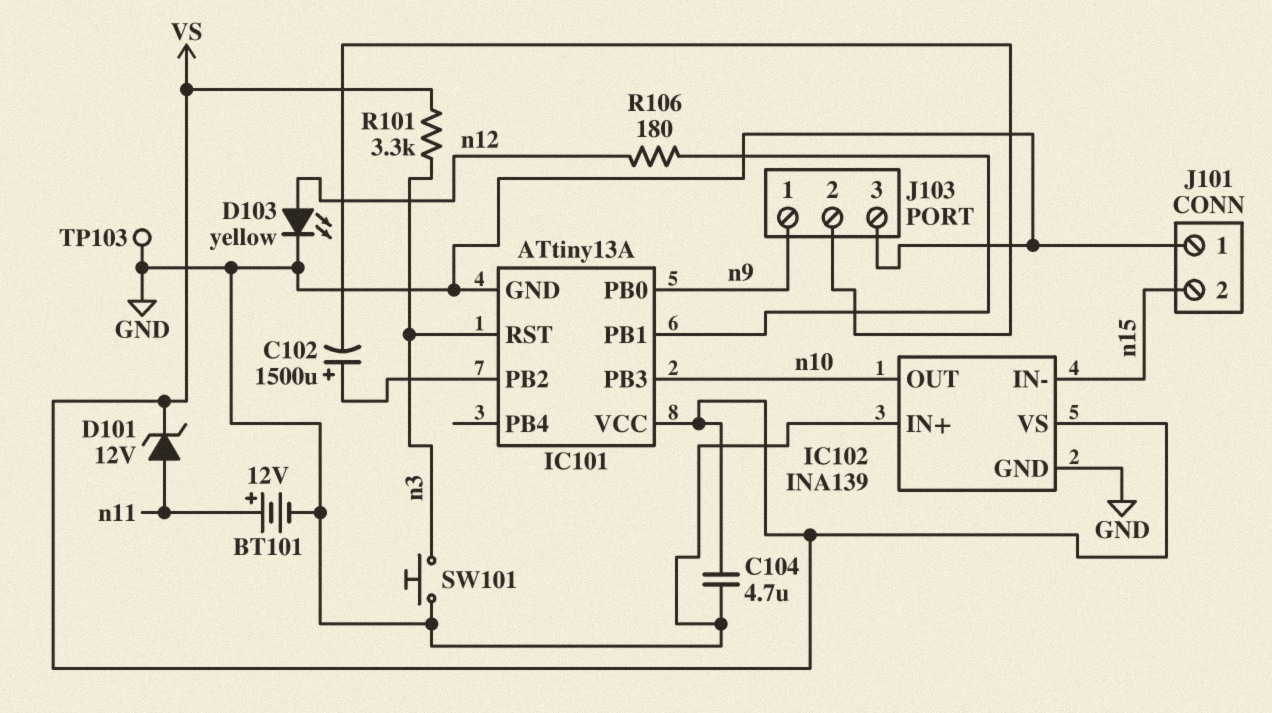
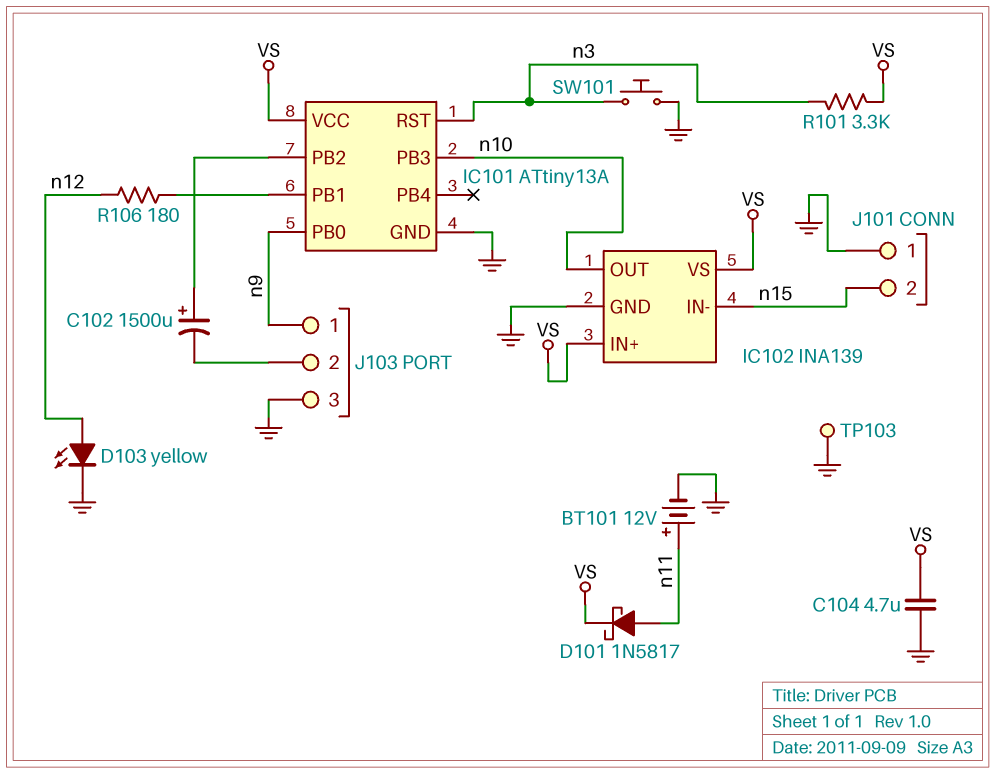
D101: zener 12V (A n11, K VS) -> schottky 1N5817 (A n11, K VS)
IC102 pin IN+: GND -> VS

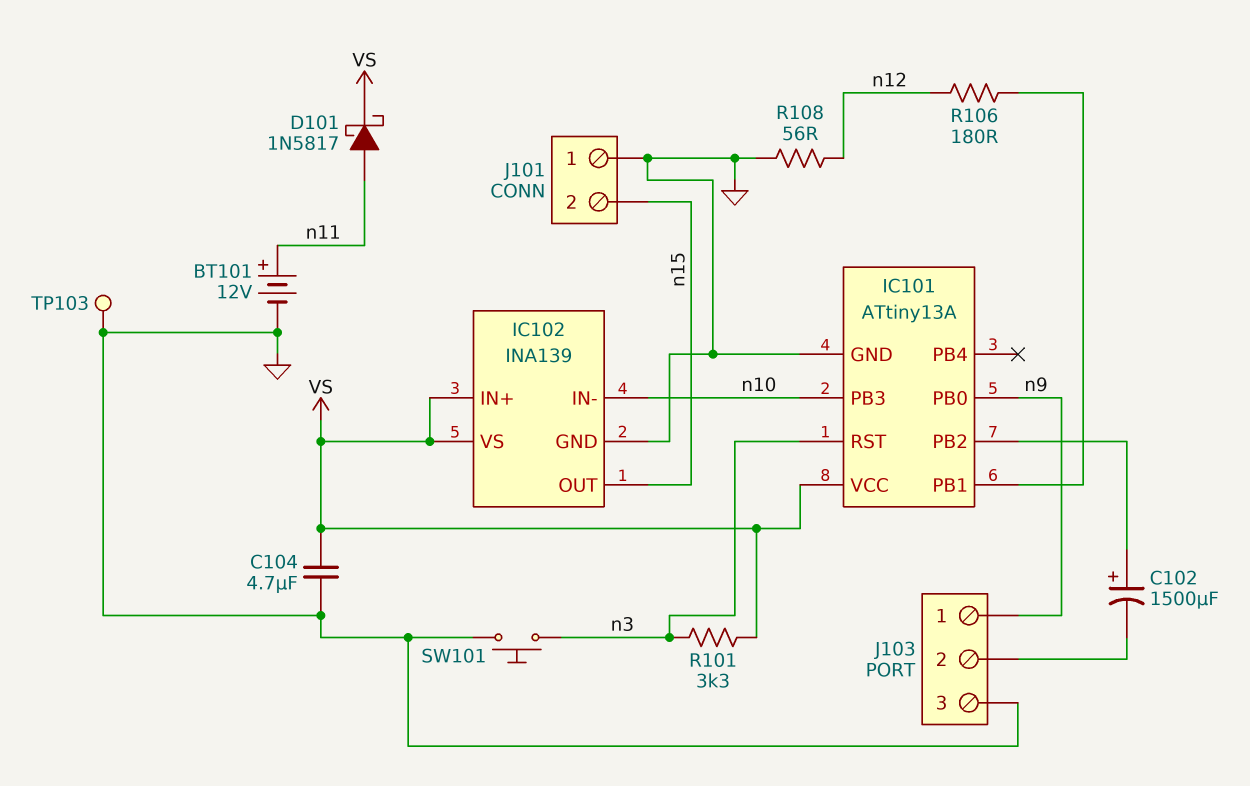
D103: LED yellow (A n12, K GND) -> none
IC102 pin IN-: n15 -> n10
IC102 pin OUT: n10 -> n15
R108: none -> 56 (GND, n12)

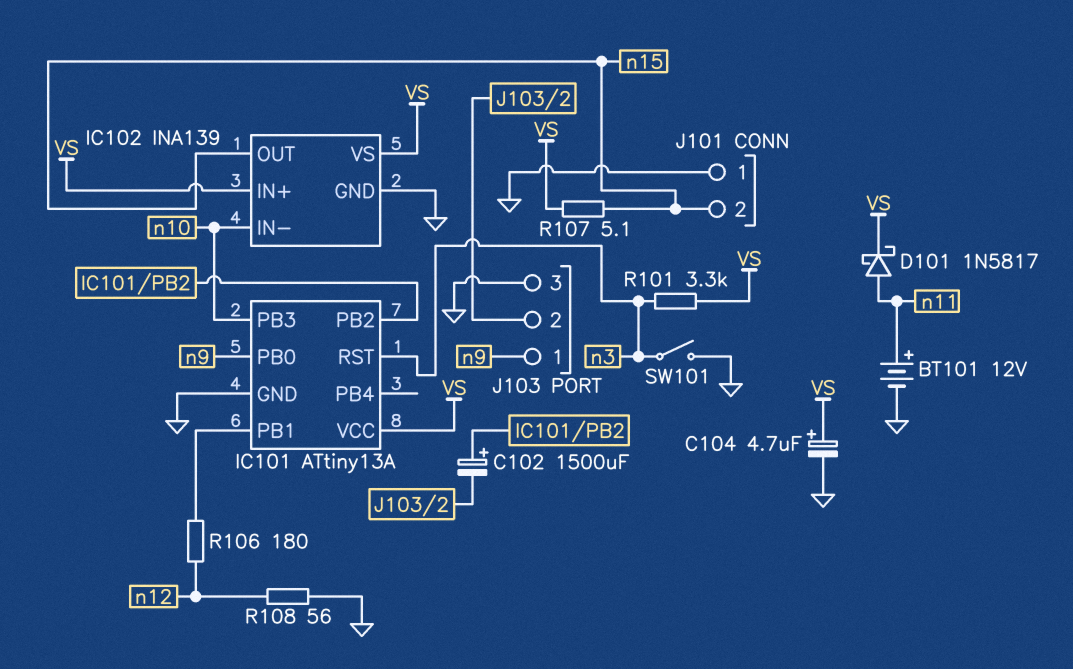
C104: 4.7uF (GND, VS) -> 4.7uF (plus VS, minus GND)
R107: none -> 5.1 (VS, n15)
SW101: button (GND, n3) -> switch (GND, n3)
TP103: test point (GND) -> none

